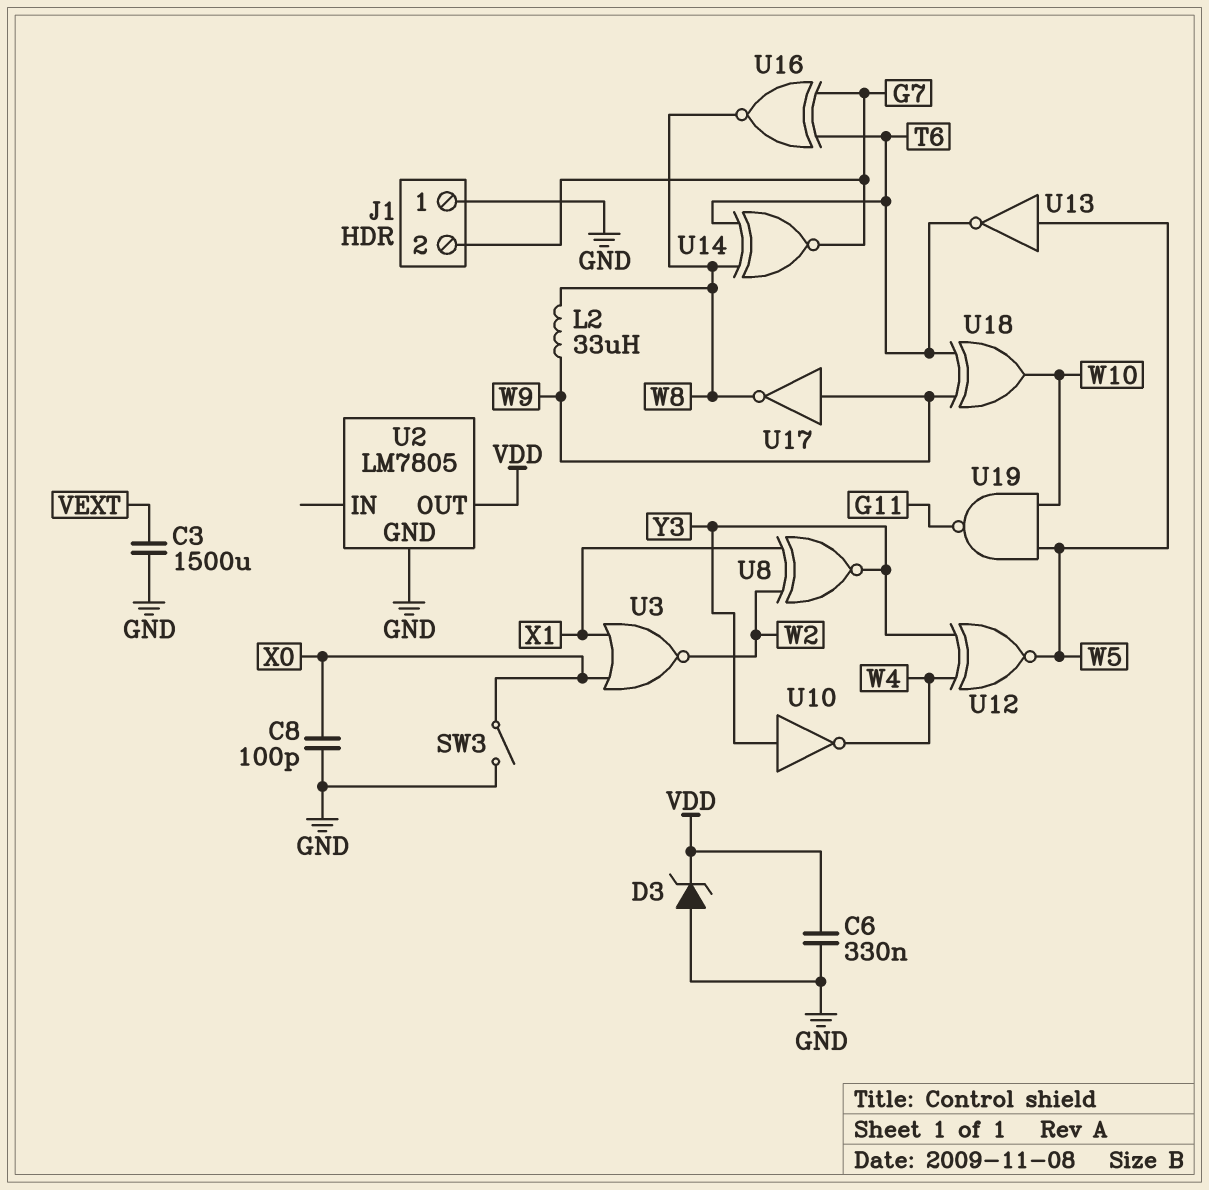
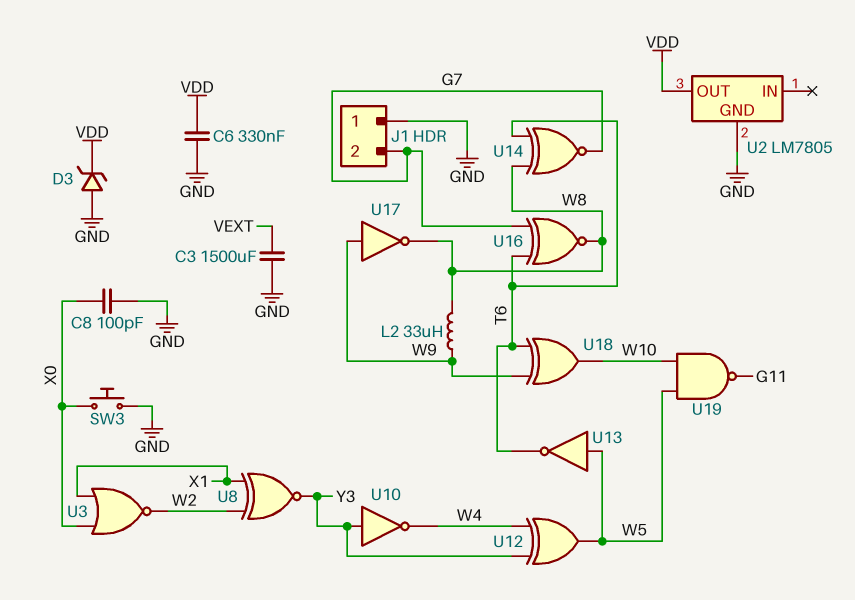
SW3: switch (GND, X0) -> button (GND, X0)
U12: XNOR (in W4, in Y3, out W5) -> XOR (in W4, in Y3, out W5)

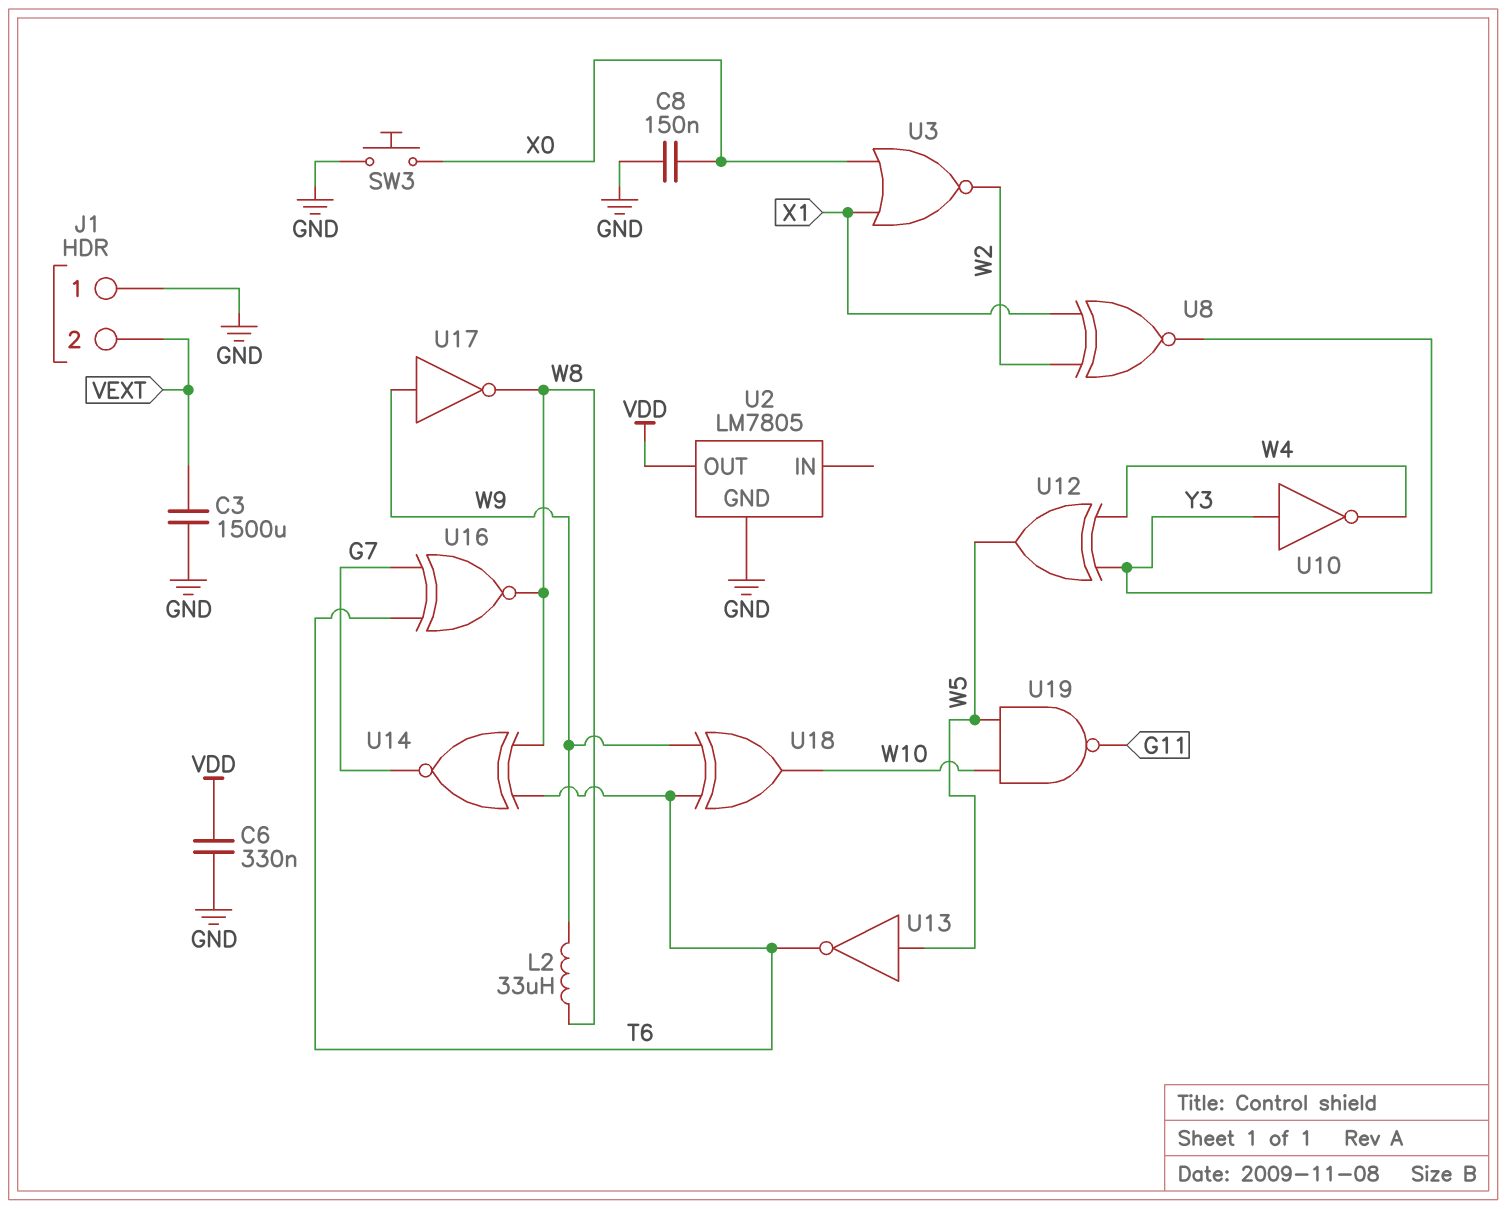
C8: 100pF (GND, X0) -> 150nF (GND, X0)
D3: zener (A GND, K VDD) -> none
J1 pin 2: G7 -> VEXT

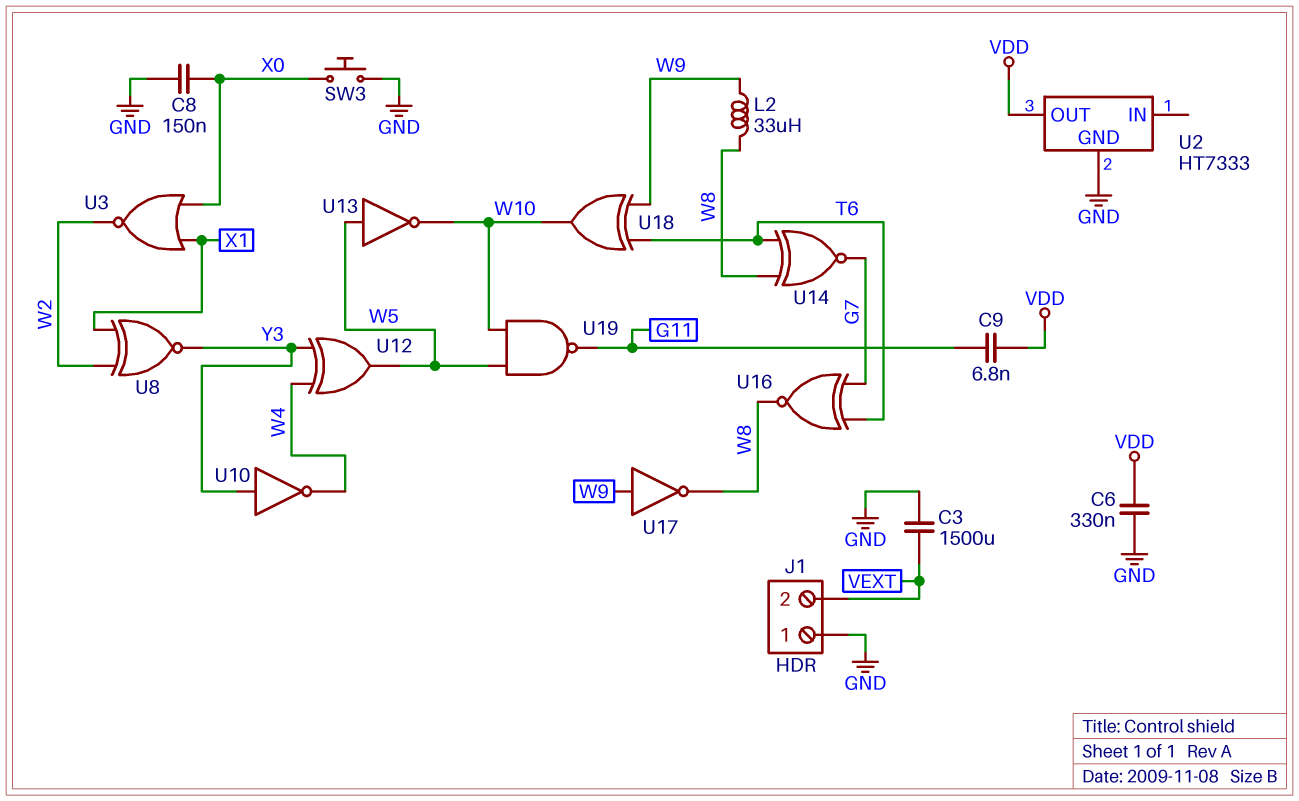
C9: none -> 6.8nF (G11, VDD)
U2: LM7805 -> HT7333
U13: NOT (in W5, out T6) -> NOT (in W5, out W10)

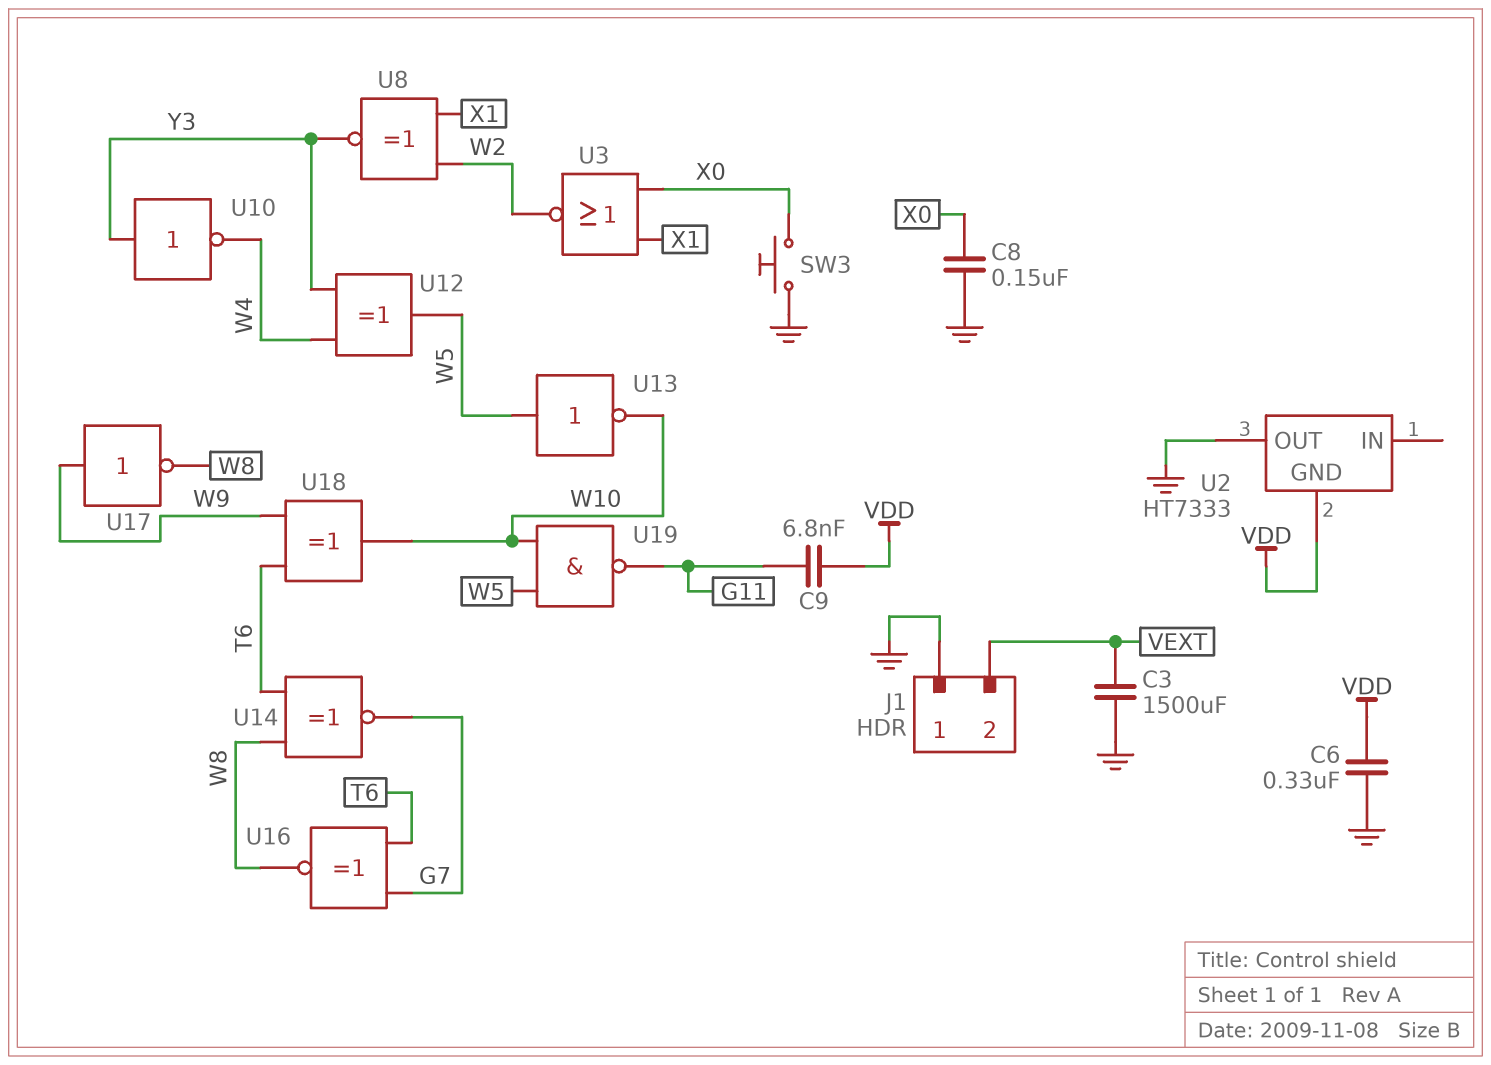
L2: 33uH (W8, W9) -> none
U2 pin GND: GND -> VDD
U2 pin OUT: VDD -> GND

